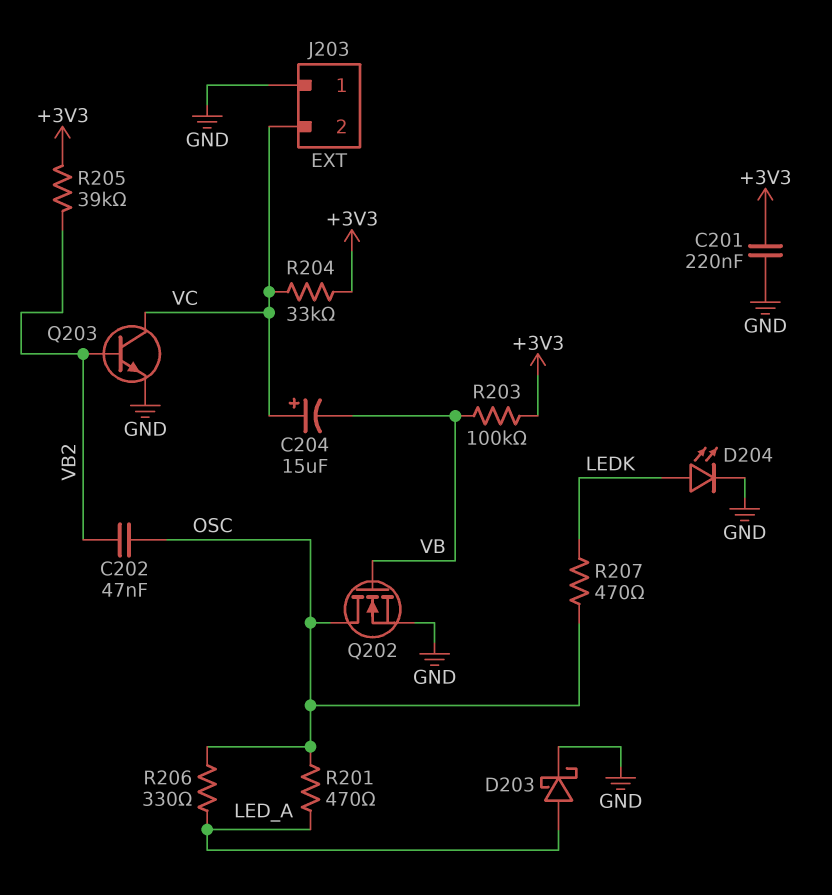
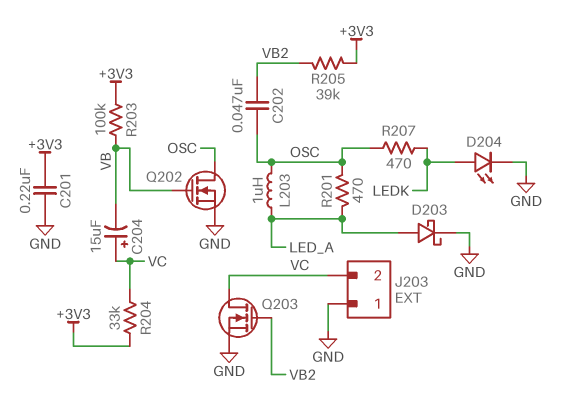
L203: none -> 1uH (LED_A, OSC)
Q203: NPN (B VB2, C VC, E GND) -> NMOS (G VB2, D VC, S GND)
R206: 330 (LED_A, OSC) -> none

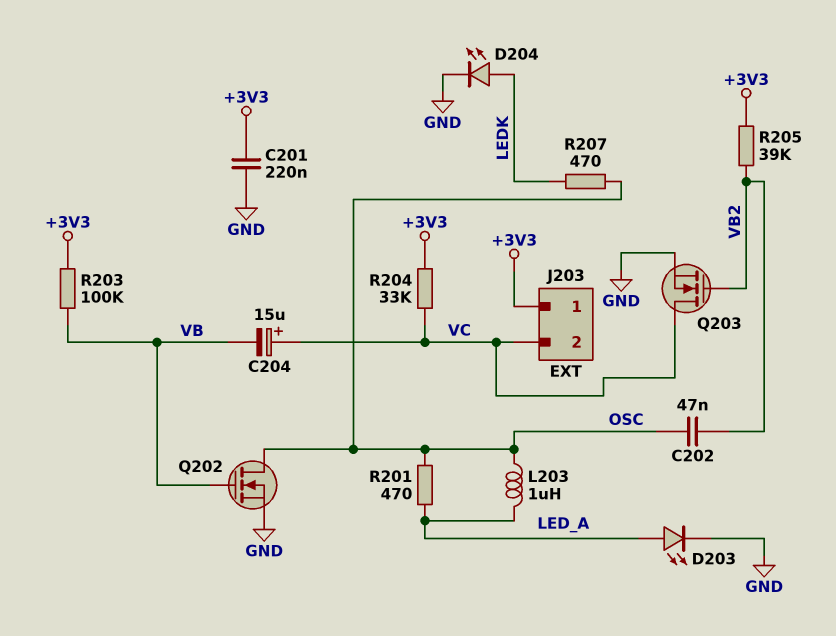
D203: schottky (A LED_A, K GND) -> LED (A LED_A, K GND)
J203 pin 1: GND -> +3V3

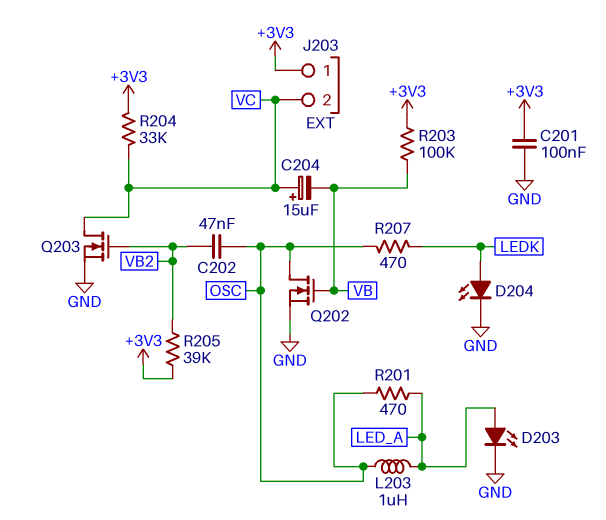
C201: 220nF (+3V3, GND) -> 100nF (+3V3, GND)

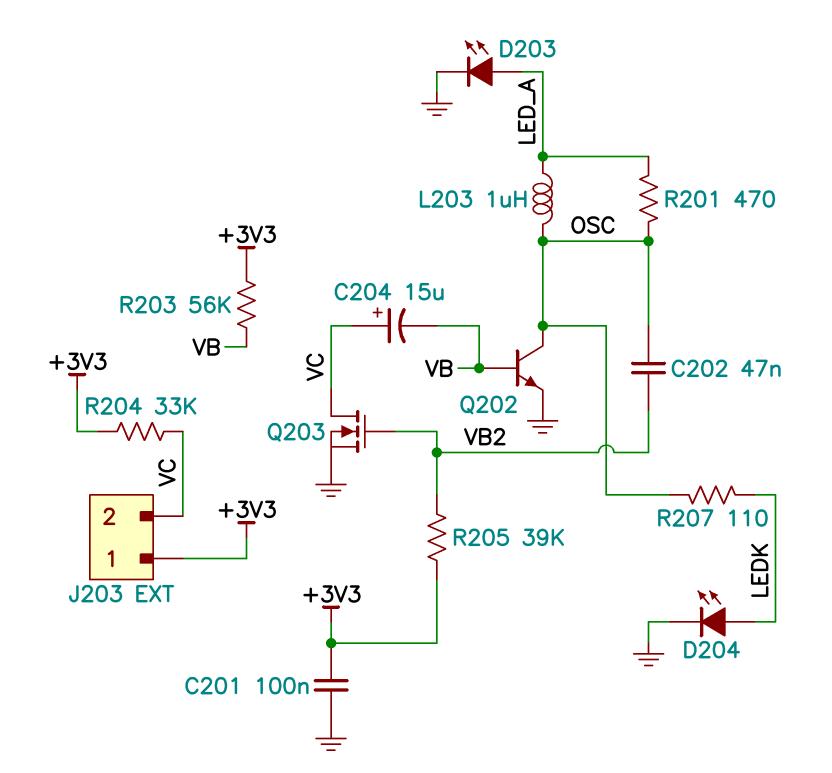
Q202: NMOS (G VB, D OSC, S GND) -> NPN (B VB, C OSC, E GND)
R203: 100k (+3V3, VB) -> 56k (+3V3, VB)
R207: 470 (LEDK, OSC) -> 110 (LEDK, OSC)

